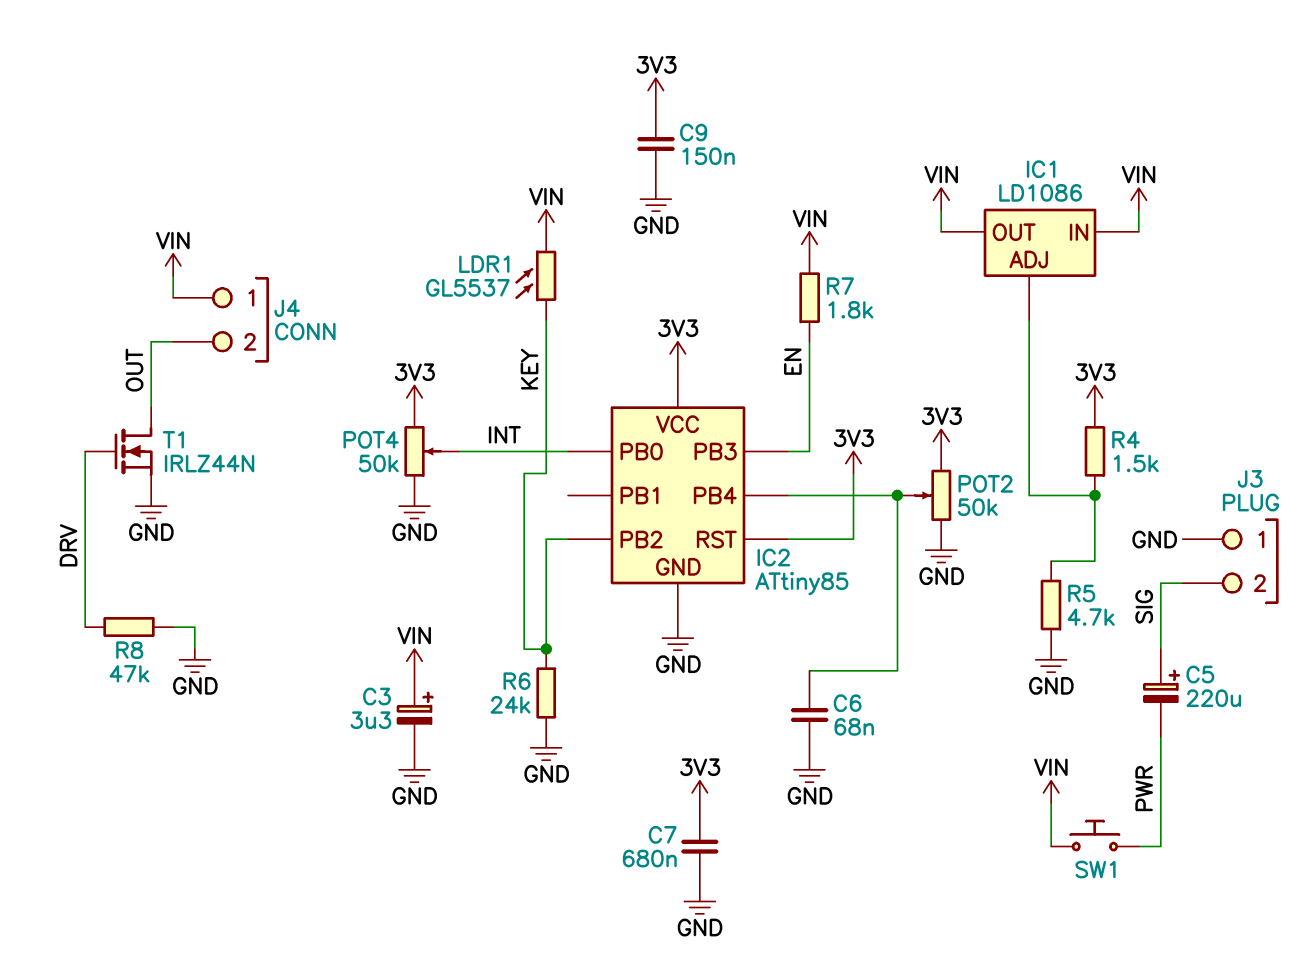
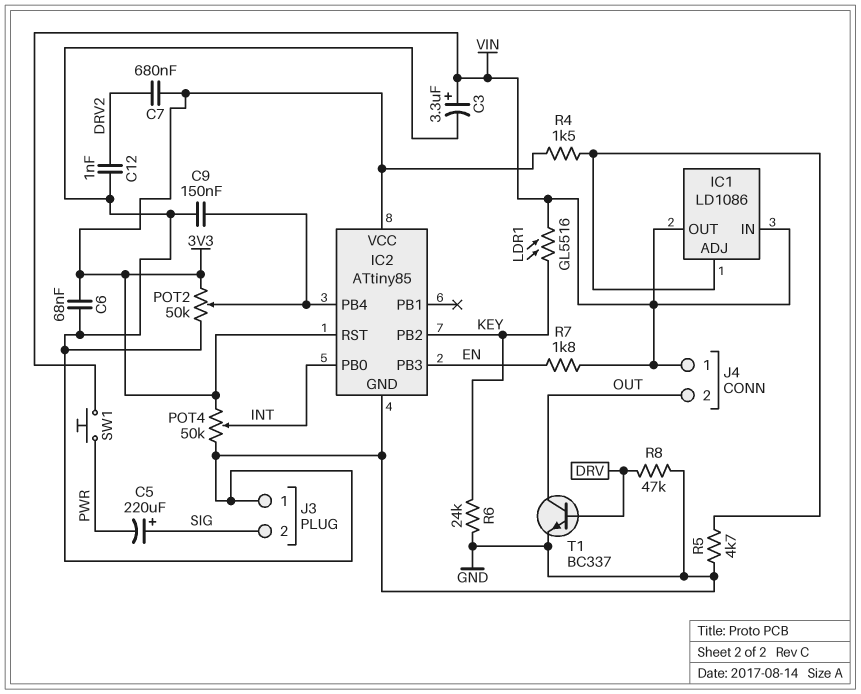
C6: 68nF (GND, IC2/PB4) -> 68nF (3V3, GND)
C7: 680nF (3V3, GND) -> 680nF (3V3, DRV2)
C9: 150nF (3V3, GND) -> 150nF (GND, IC2/PB4)
C12: none -> 1nF (DRV2, GND)
LDR1: GL5537 (KEY, VIN) -> GL5516 (KEY, VIN)
T1: NMOS IRLZ44N (G DRV, D OUT, S GND) -> NPN BC337 (B DRV, C OUT, E GND)

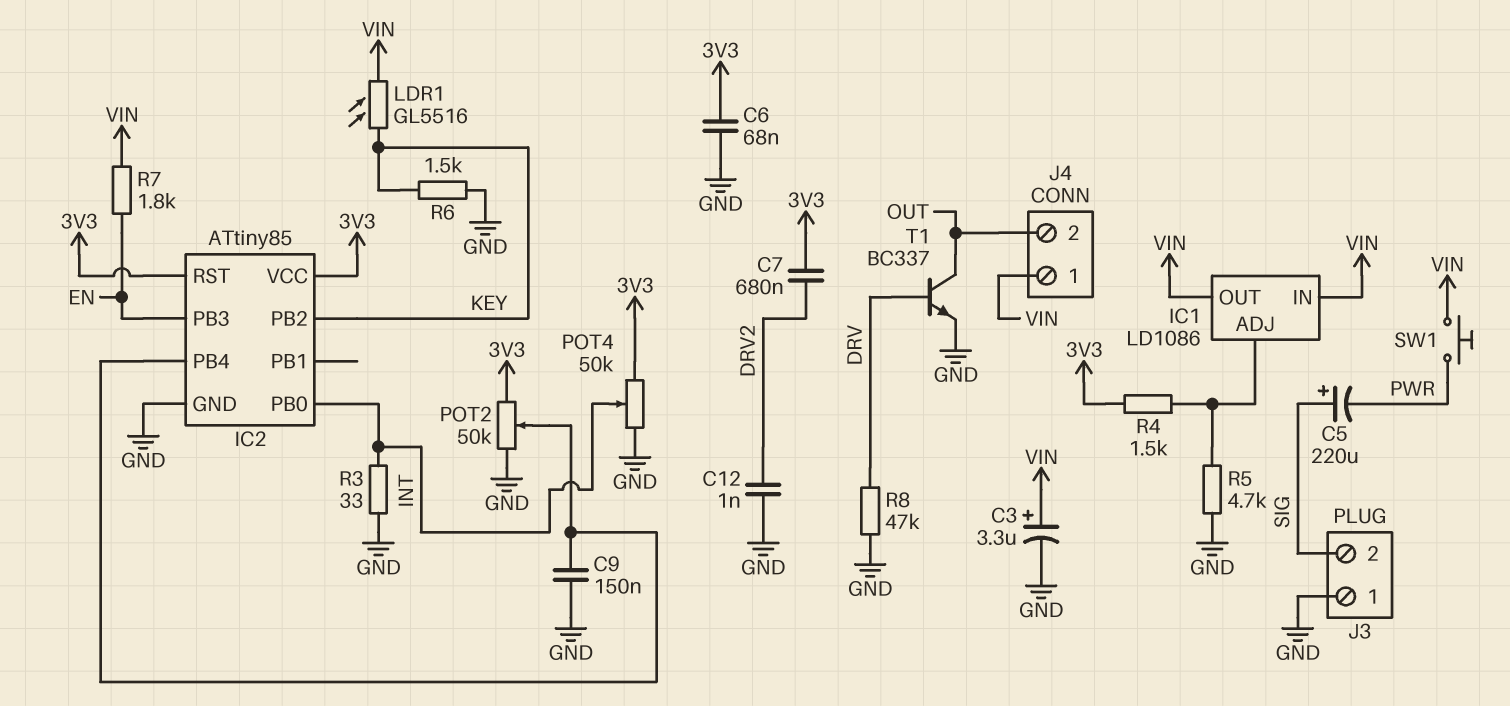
R3: none -> 33 (GND, INT)
R6: 24k (GND, KEY) -> 1.5k (GND, KEY)

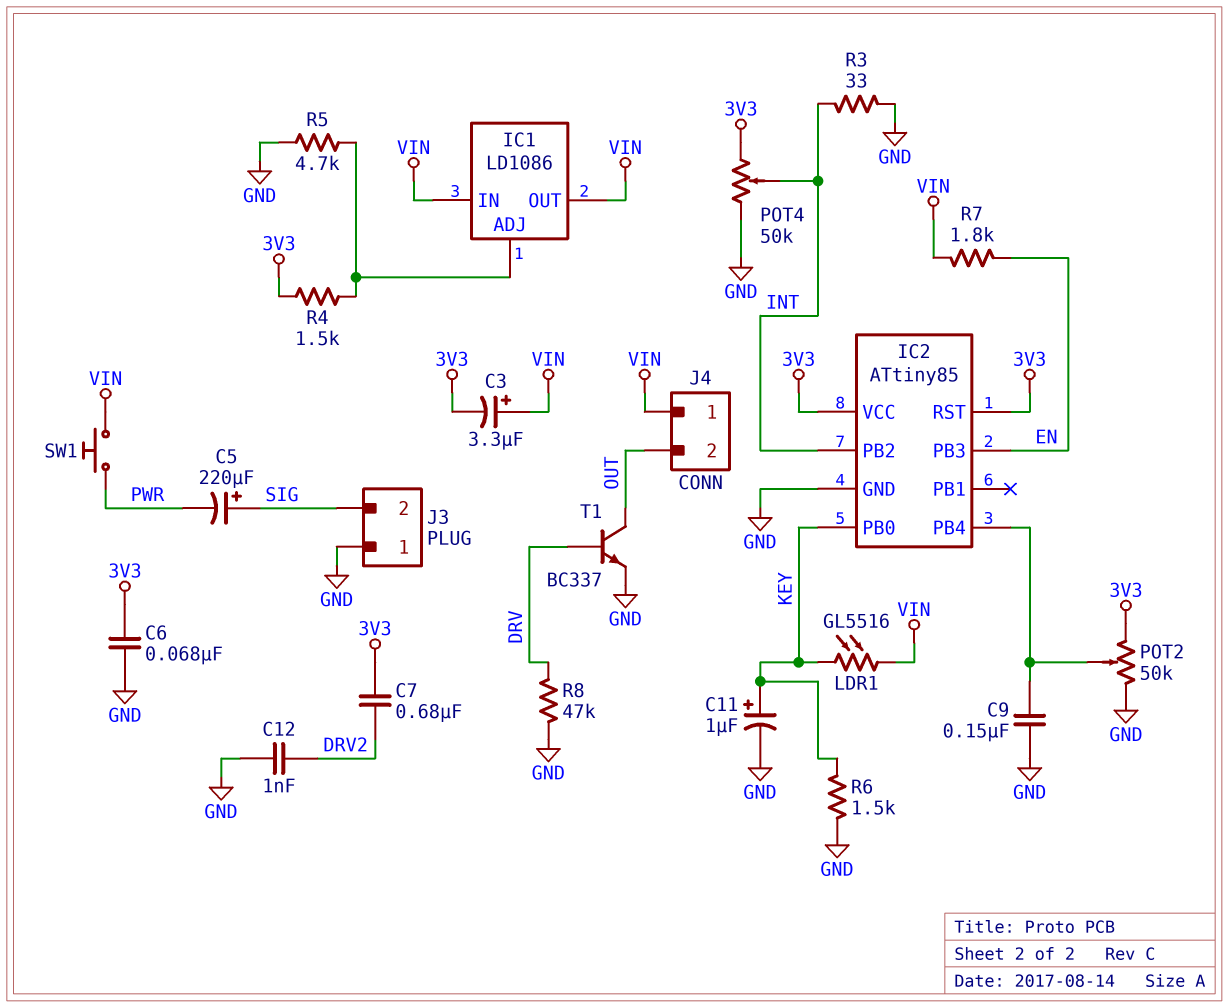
C3: 3.3uF (plus VIN, minus GND) -> 3.3uF (plus VIN, minus 3V3)
C11: none -> 1uF (plus KEY, minus GND)
IC2 pin PB0: INT -> KEY
IC2 pin PB2: KEY -> INT

